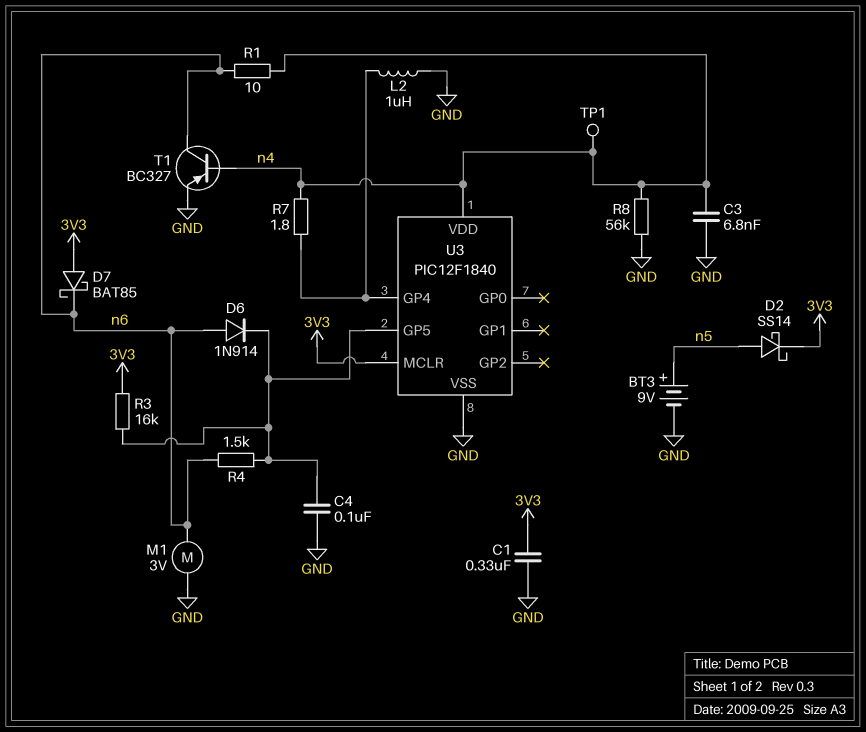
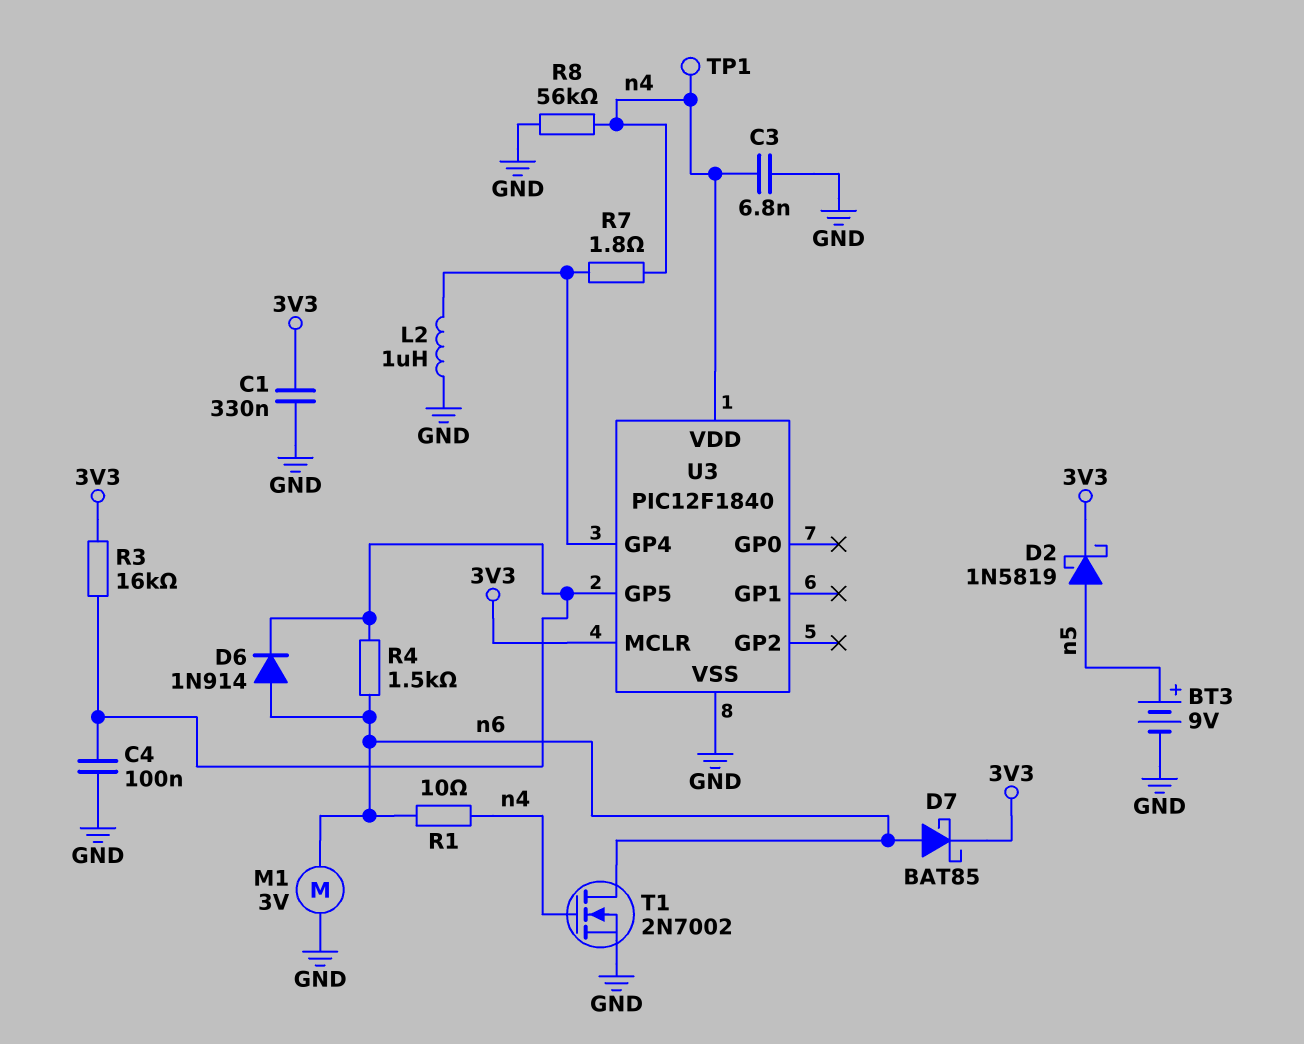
D2: schottky SS14 (A n5, K 3V3) -> schottky 1N5819 (A n5, K 3V3)
D7: schottky BAT85 (A 3V3, K n6) -> schottky BAT85 (A n6, K 3V3)
T1: PNP BC327 (B n4, C n6, E GND) -> NMOS 2N7002 (G n4, D n6, S GND)

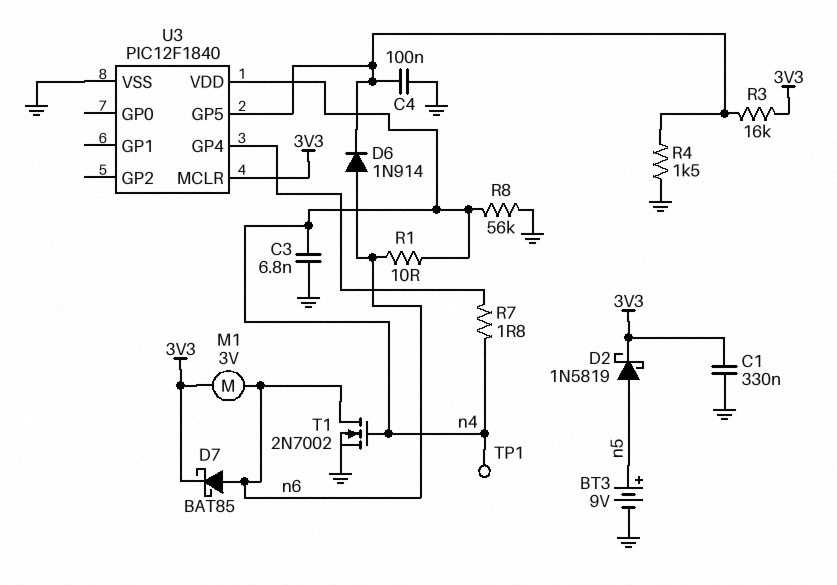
L2: 1uH (GND, U3/GP4) -> none
M1: motor 3V (GND, n6) -> motor 3V (3V3, n6)
R4: 1.5k (U3/GP5, n6) -> 1.5k (GND, U3/GP5)

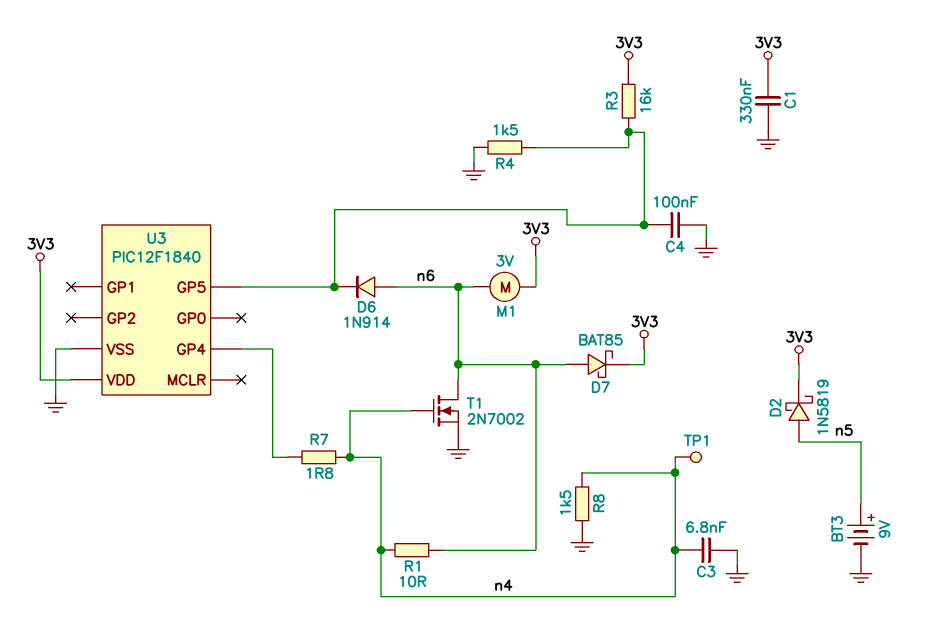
R8: 56k (GND, n4) -> 1.5k (GND, n4)
U3 pin MCLR: 3V3 -> none
U3 pin VDD: n4 -> 3V3

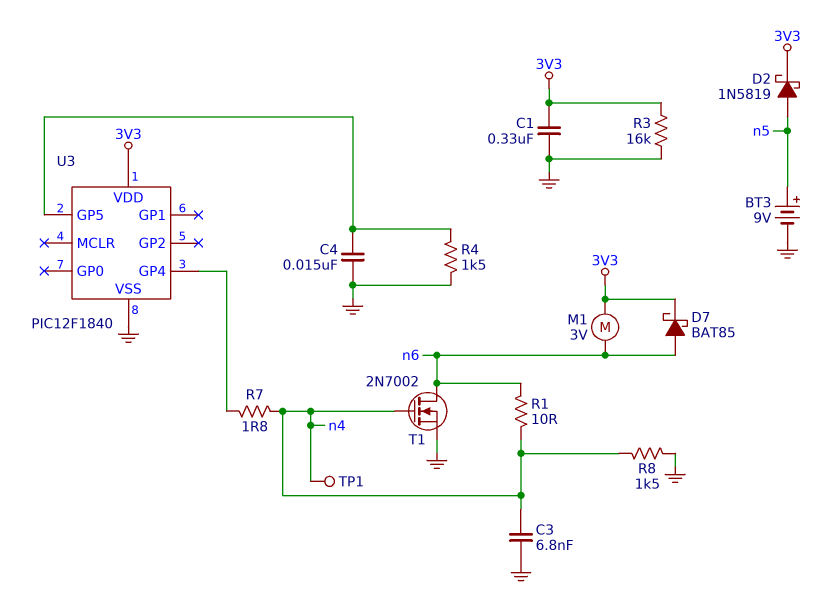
C4: 100nF (GND, U3/GP5) -> 15nF (GND, U3/GP5)
D6: diode 1N914 (A n6, K U3/GP5) -> none
R3: 16k (3V3, U3/GP5) -> 16k (3V3, GND)

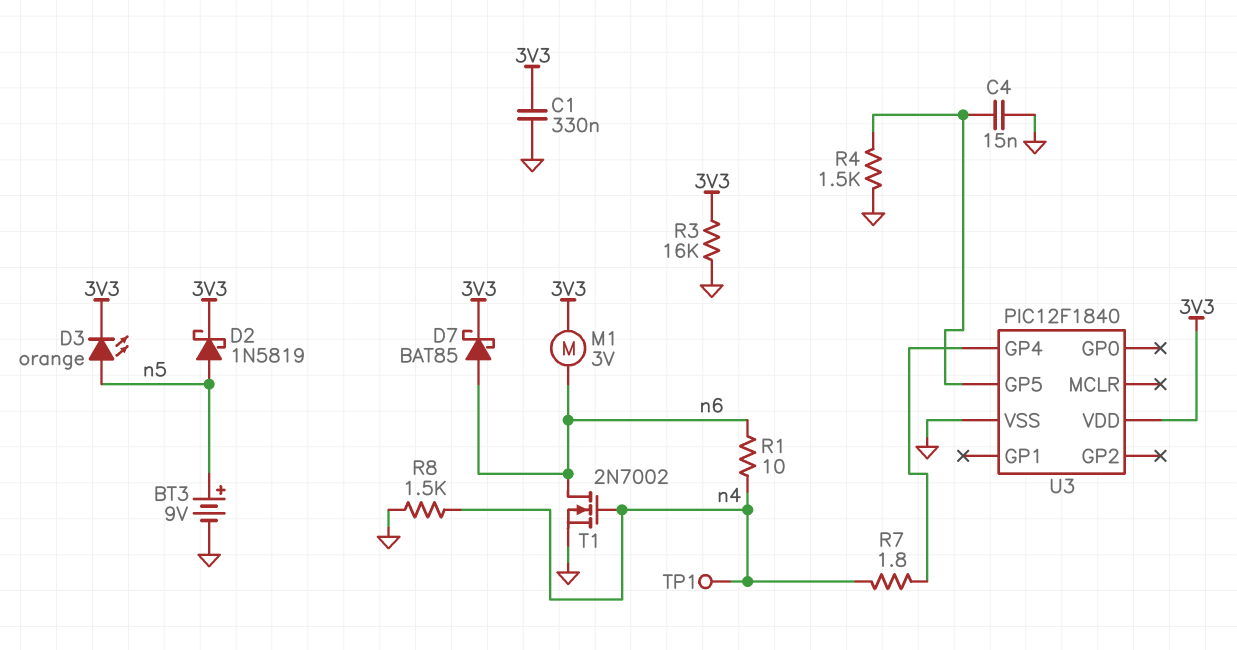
C3: 6.8nF (GND, n4) -> none
D3: none -> LED orange (A n5, K 3V3)

